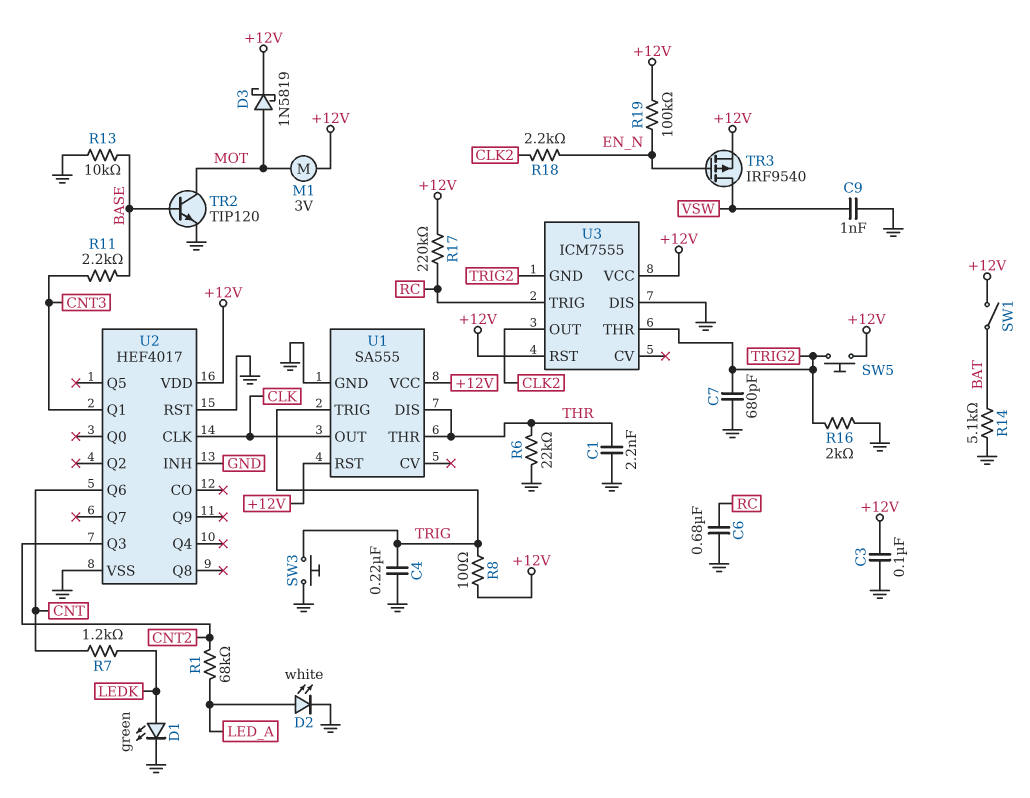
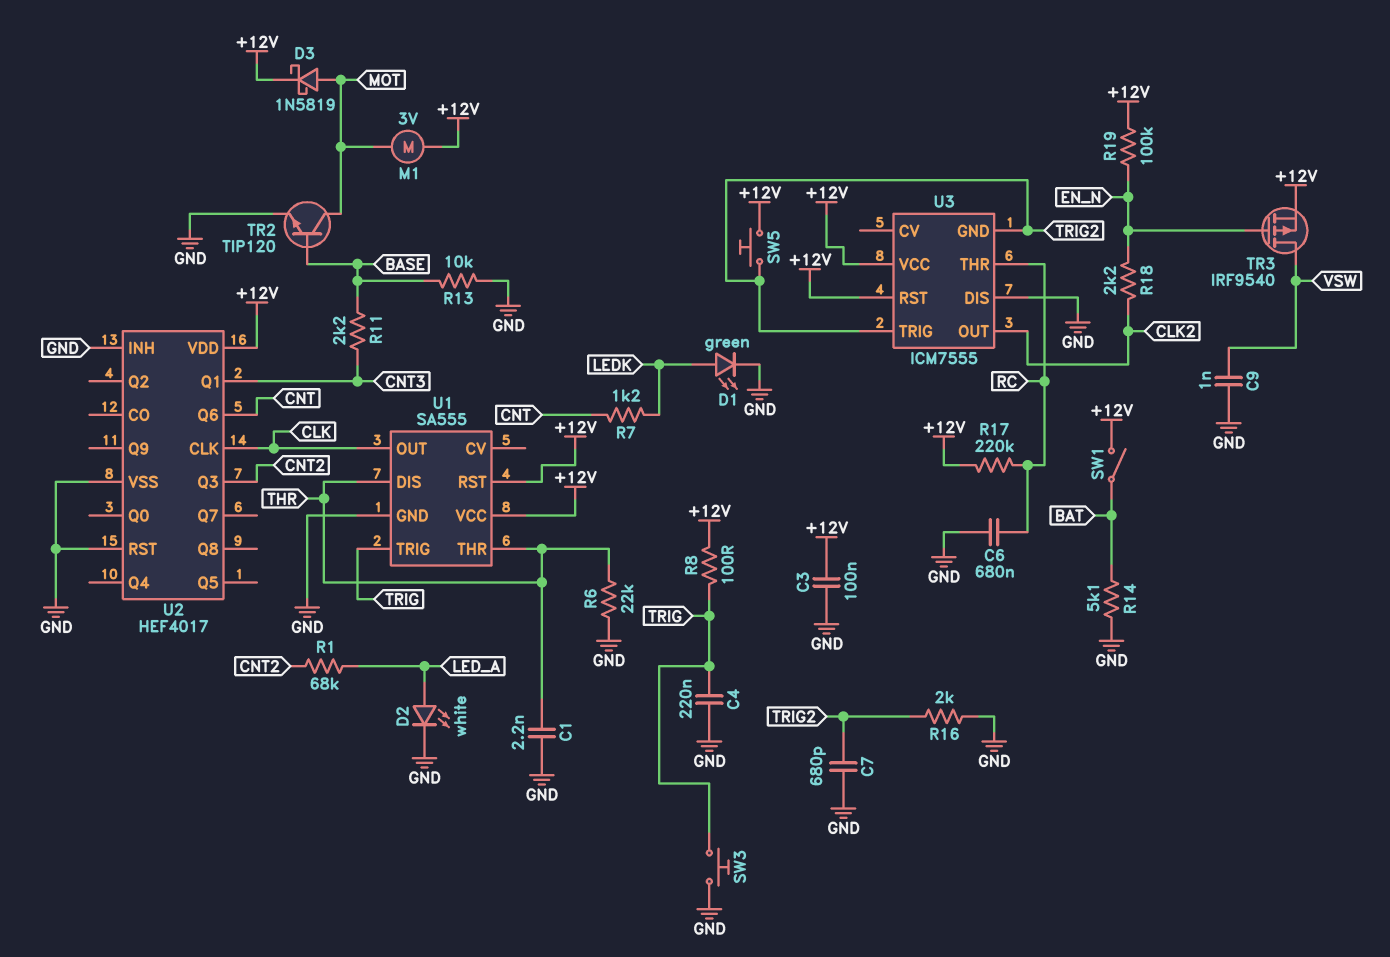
U3 pin THR: TRIG2 -> RC
U3 pin TRIG: RC -> TRIG2

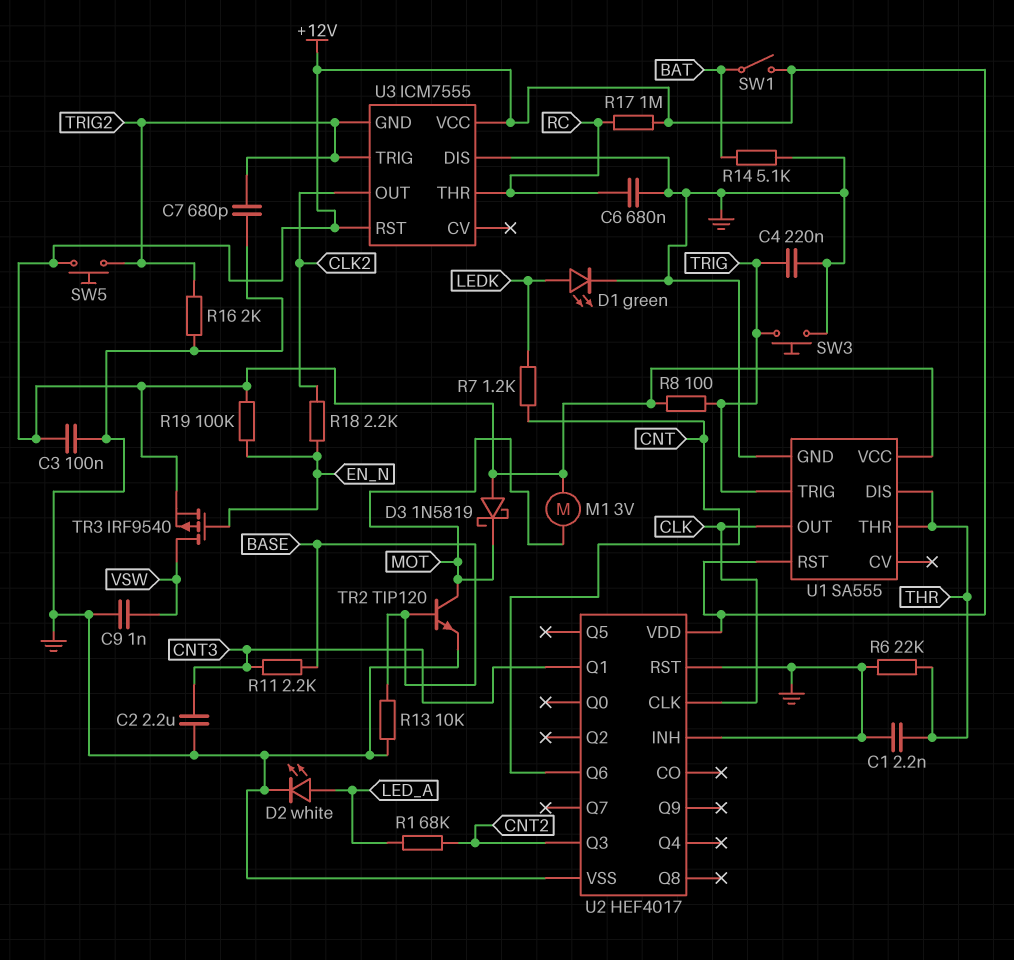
C2: none -> 2.2uF (CNT3, GND)
D3: schottky 1N5819 (A MOT, K +12V) -> schottky 1N5819 (A +12V, K MOT)
R17: 220k (+12V, RC) -> 1M (+12V, RC)

